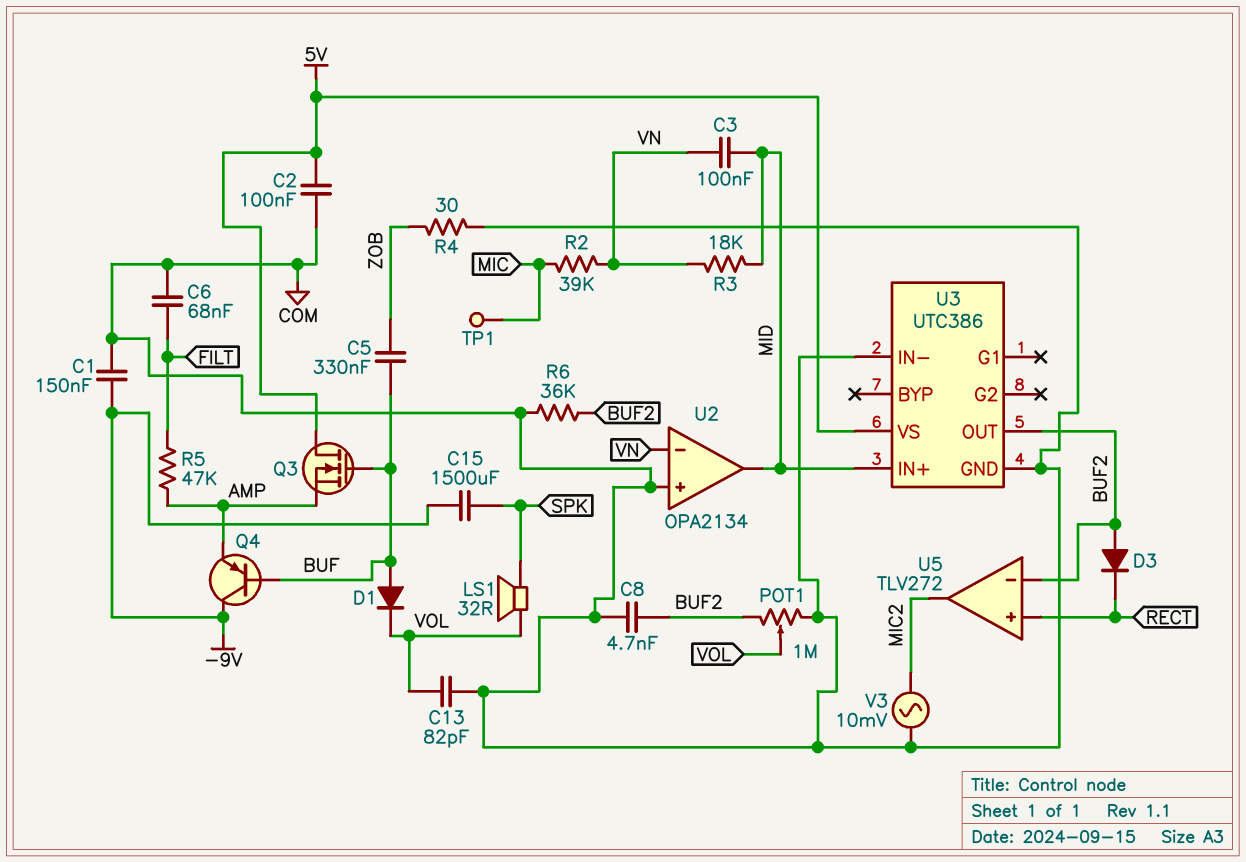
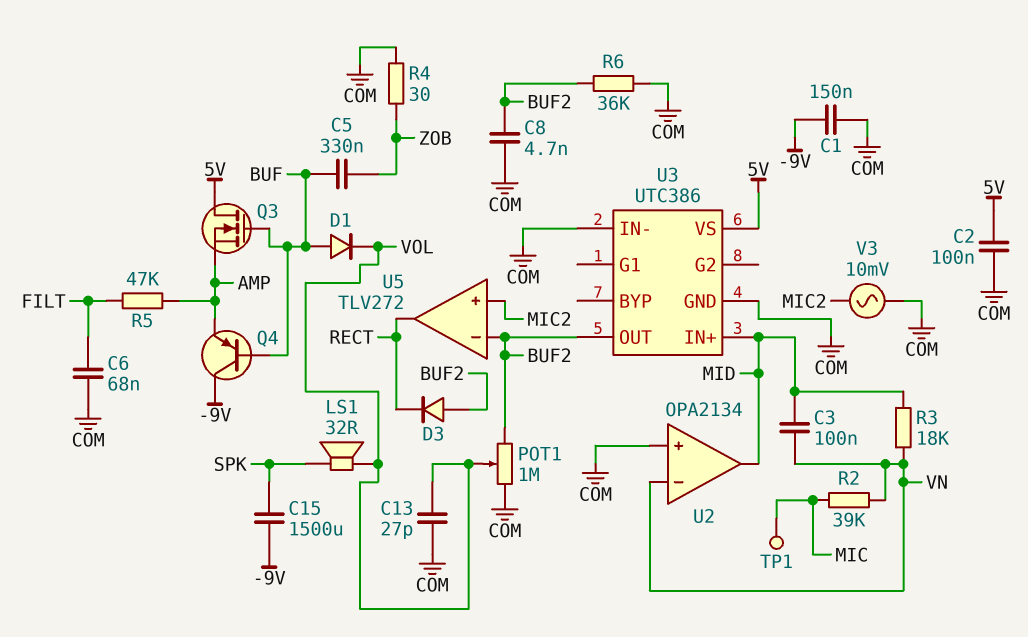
C13: 82pF (COM, VOL) -> 27pF (COM, VOL)
U5 pin in+: RECT -> MIC2
U5 pin out: MIC2 -> RECT

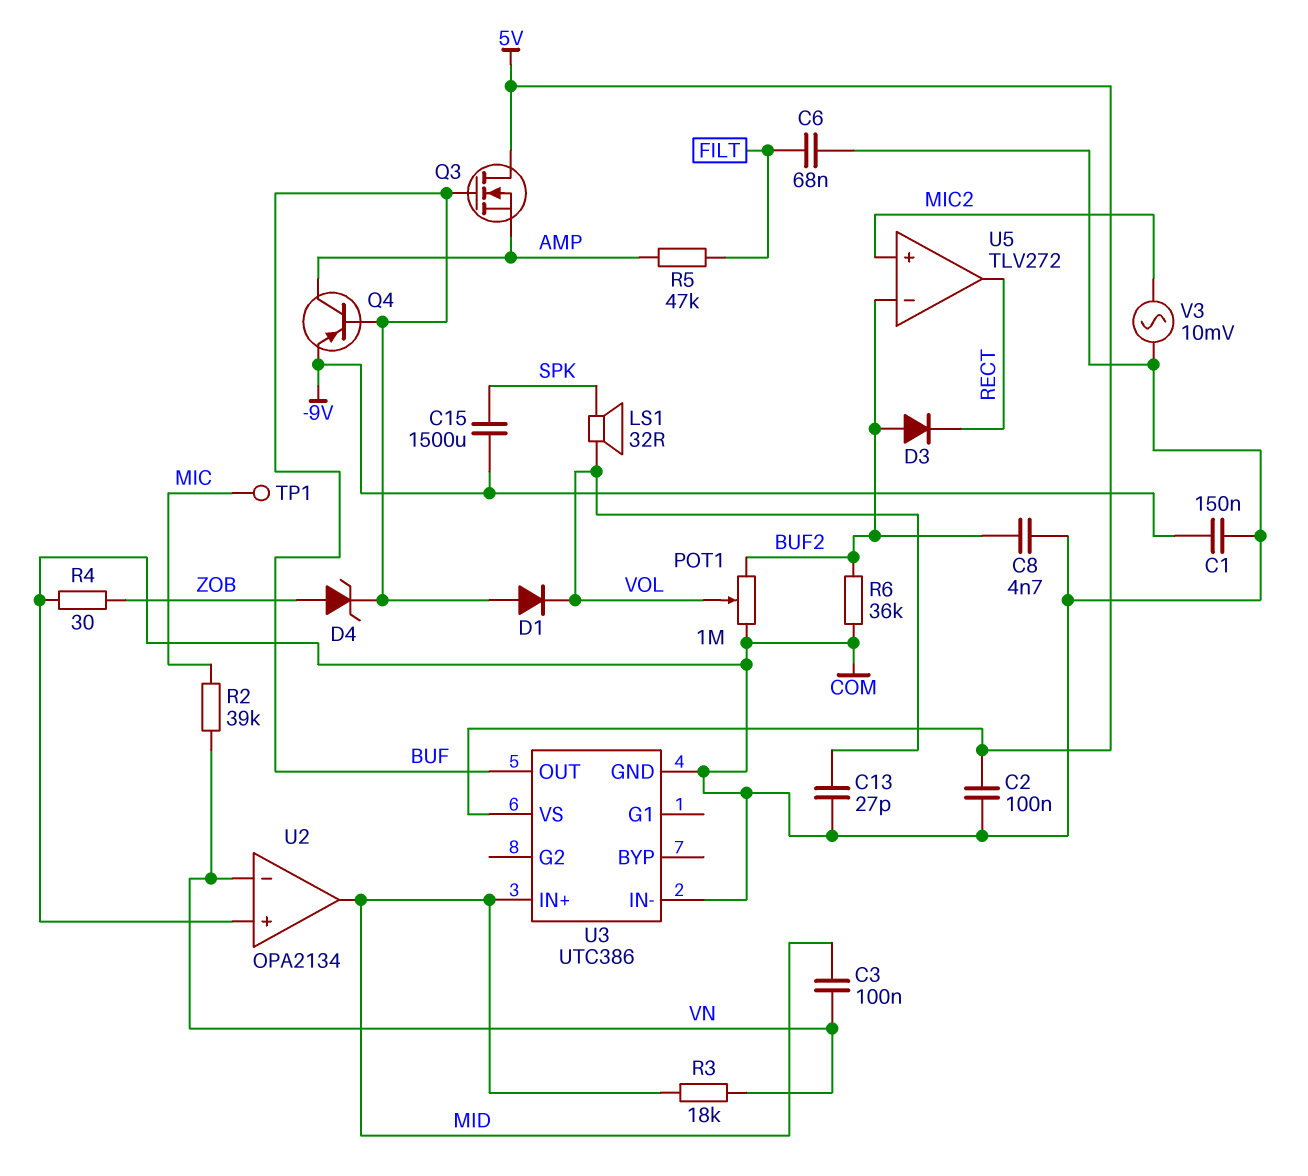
C5: 330nF (BUF, ZOB) -> none
D4: none -> zener (A ZOB, K BUF)
Q4: PNP (B BUF, C -9V, E AMP) -> PNP (B BUF, C AMP, E -9V)
U3 pin OUT: BUF2 -> BUF

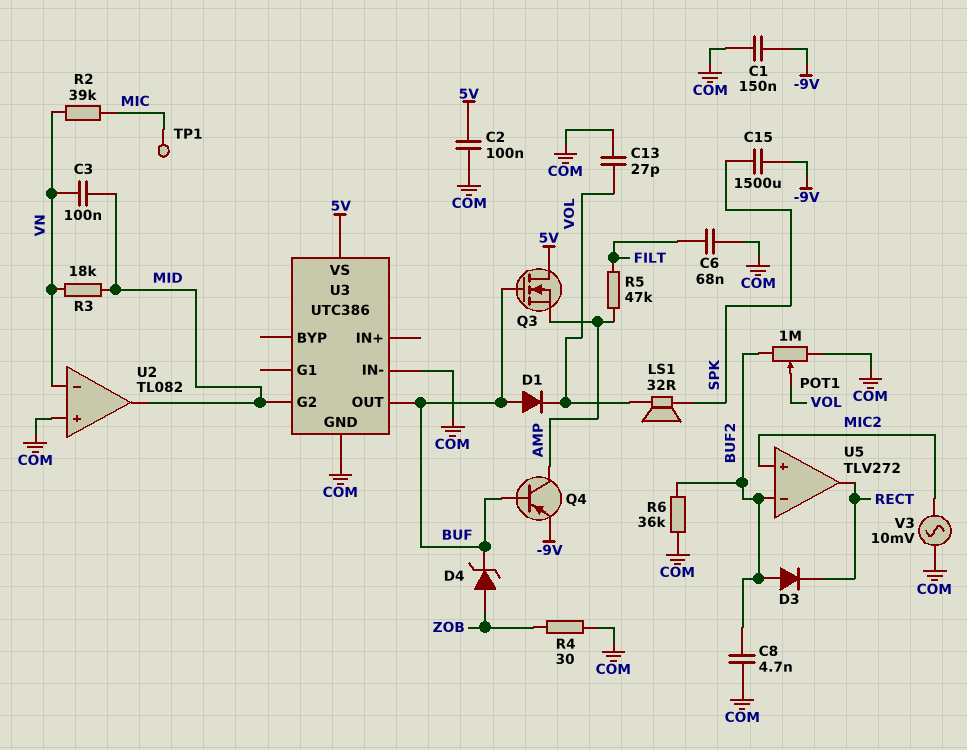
U2: OPA2134 -> TL082
U3 pin G2: none -> MID
U3 pin IN+: MID -> none

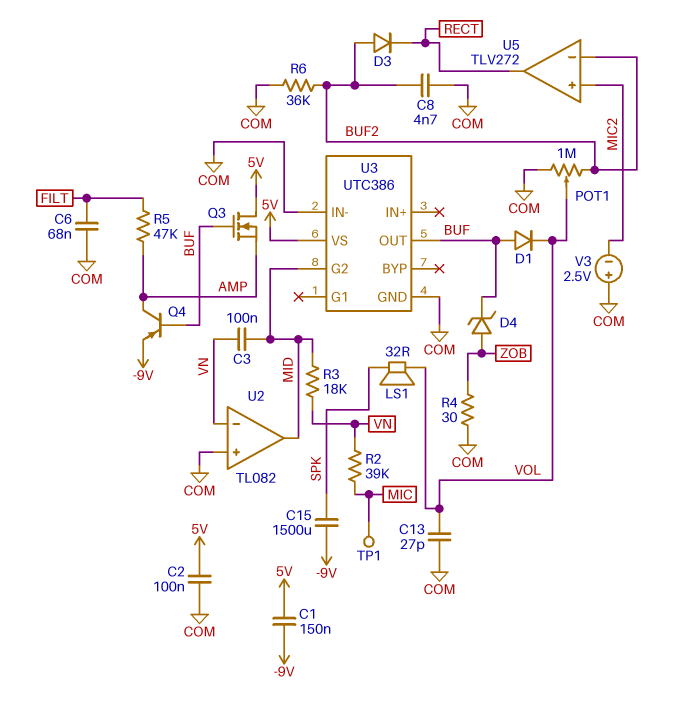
C1: 150nF (-9V, COM) -> 150nF (-9V, 5V)
V3: AC 10mV (COM, MIC2) -> 2.5V (plus COM, minus MIC2)

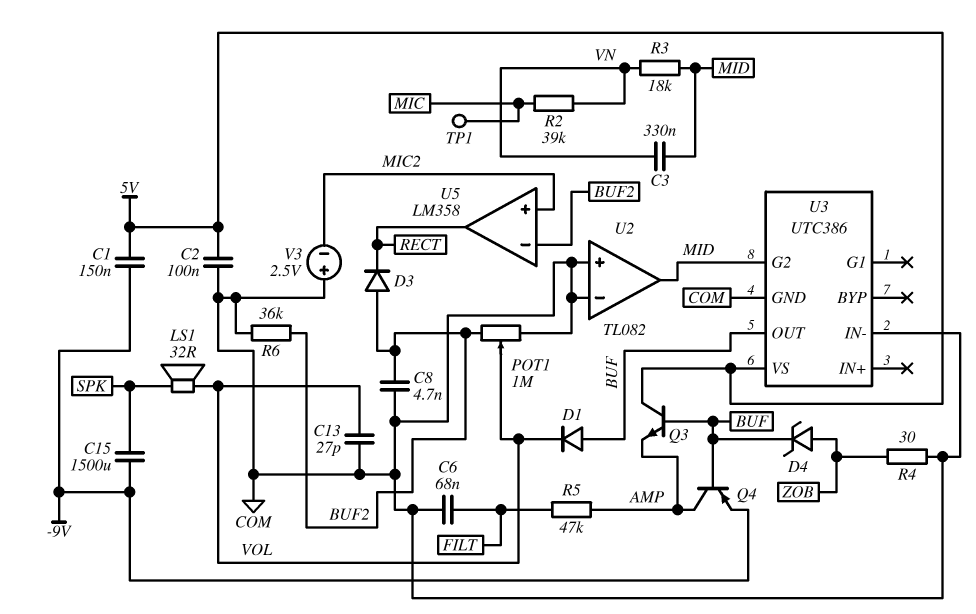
C3: 100nF (MID, VN) -> 330nF (MID, VN)
Q3: NMOS (G BUF, D 5V, S AMP) -> NPN (B BUF, C 5V, E AMP)
U2 pin in-: VN -> COM
U5: TLV272 -> LM358

